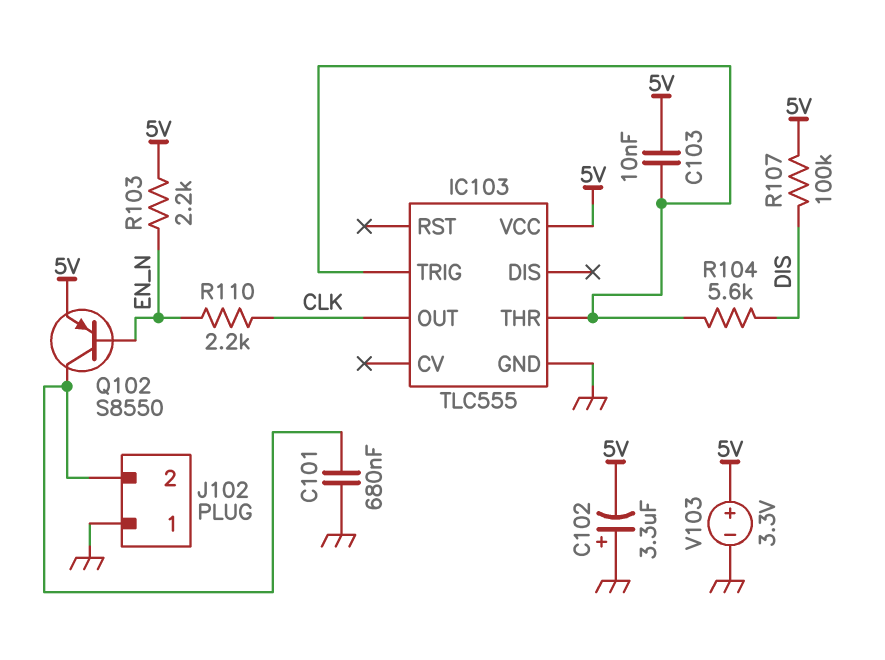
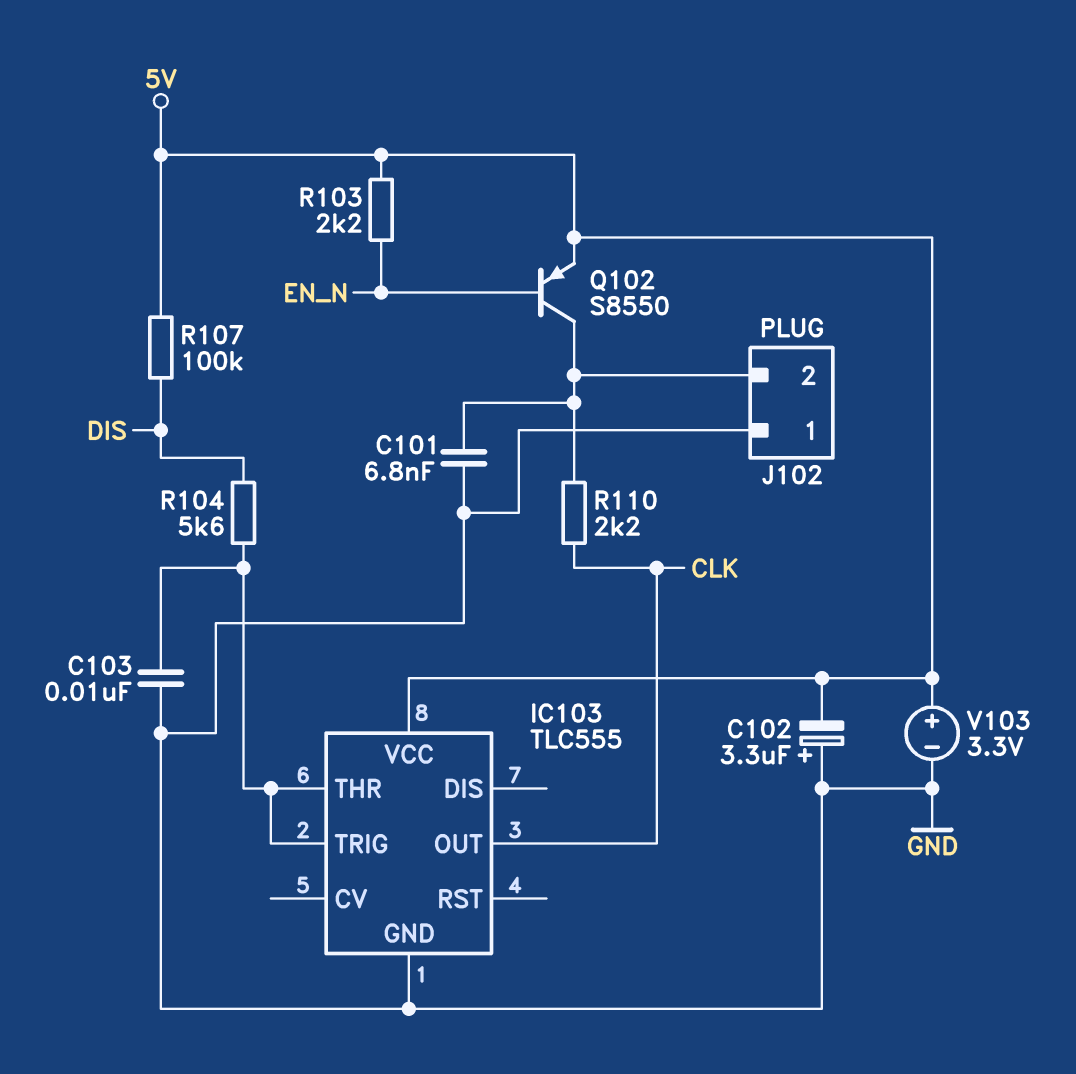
C101: 680nF (GND, J102/2) -> 6.8nF (GND, J102/2)
C103: 10nF (5V, IC103/THR) -> 10nF (GND, IC103/THR)
R110: 2.2k (CLK, EN_N) -> 2.2k (CLK, J102/2)

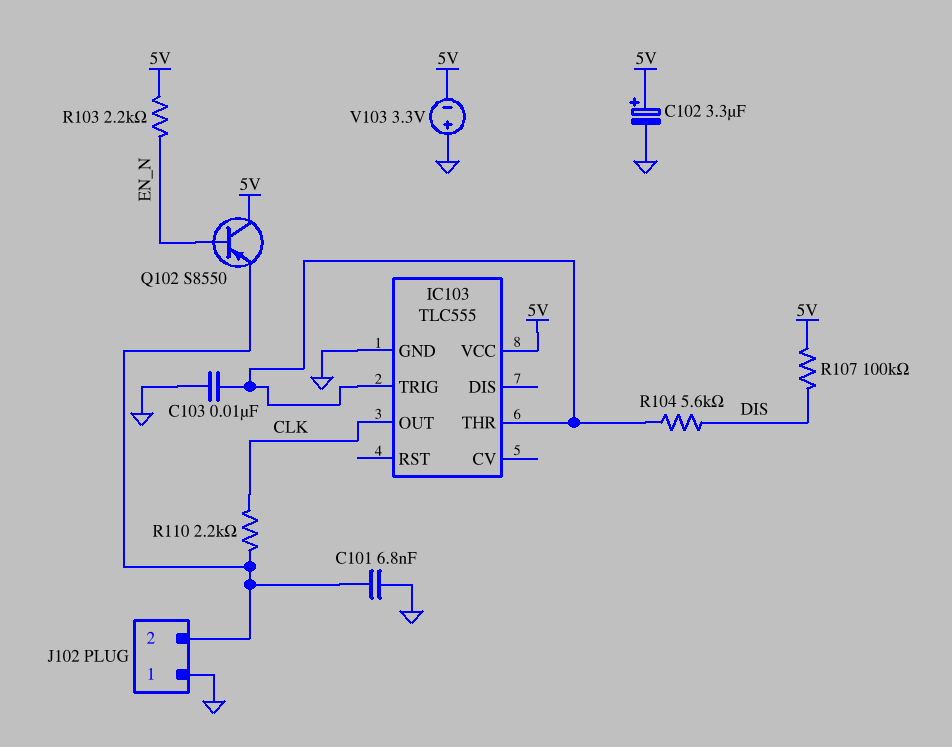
C102: 3.3uF (plus GND, minus 5V) -> 3.3uF (plus 5V, minus GND)
Q102: PNP S8550 (B EN_N, C J102/2, E 5V) -> PNP S8550 (B EN_N, C 5V, E J102/2)
V103: 3.3V (plus 5V, minus GND) -> 3.3V (plus GND, minus 5V)

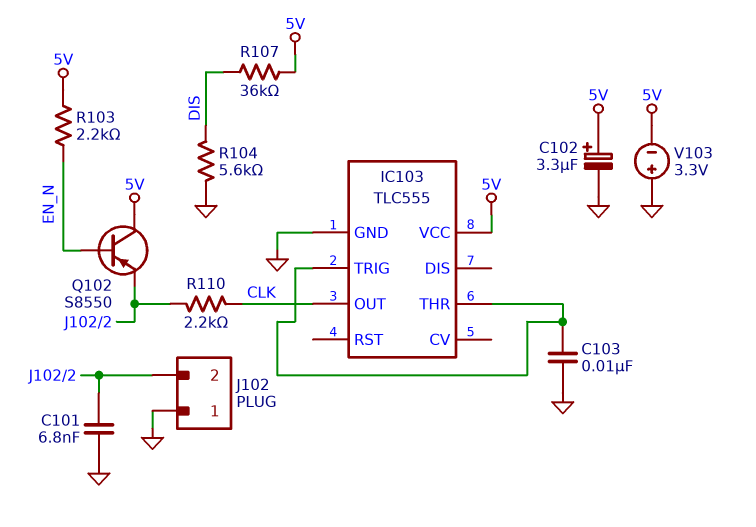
R104: 5.6k (DIS, IC103/THR) -> 5.6k (DIS, GND)
R107: 100k (5V, DIS) -> 36k (5V, DIS)

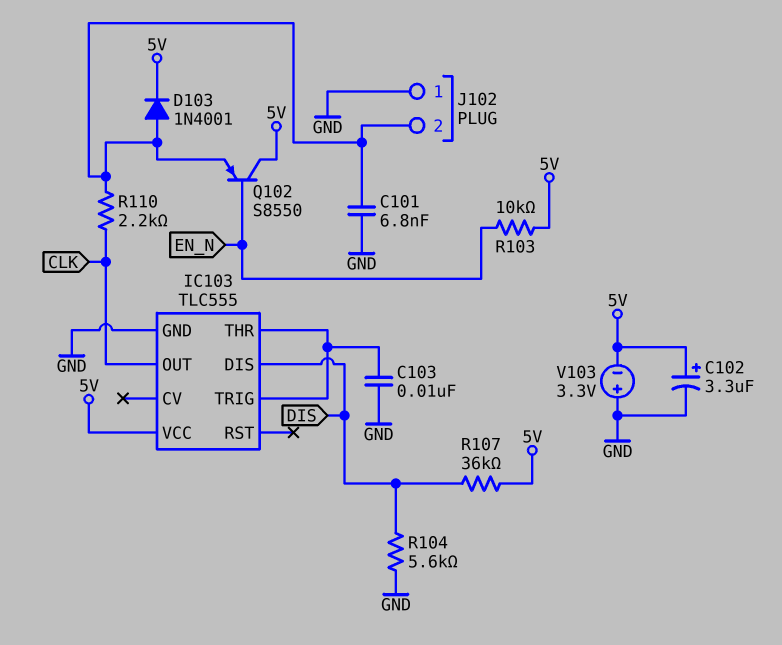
D103: none -> diode 1N4001 (A J102/2, K 5V)
IC103 pin DIS: none -> DIS
R103: 2.2k (5V, EN_N) -> 10k (5V, EN_N)

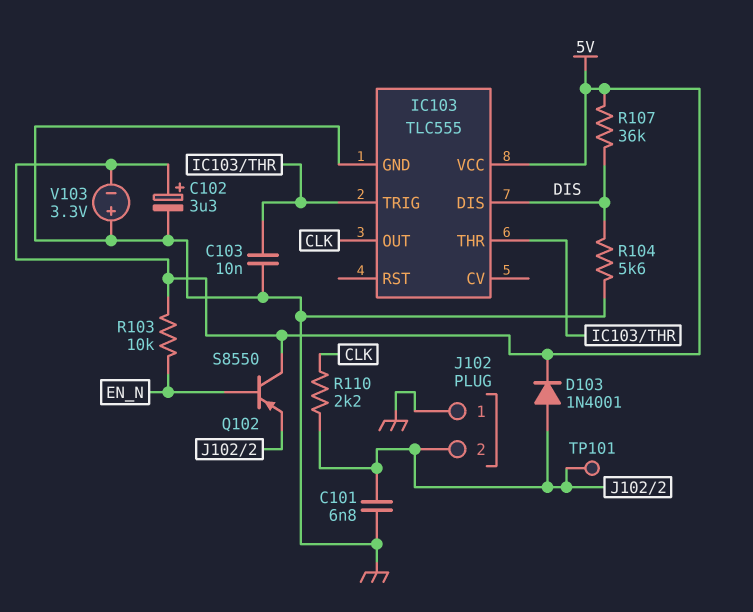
TP101: none -> test point (J102/2)

